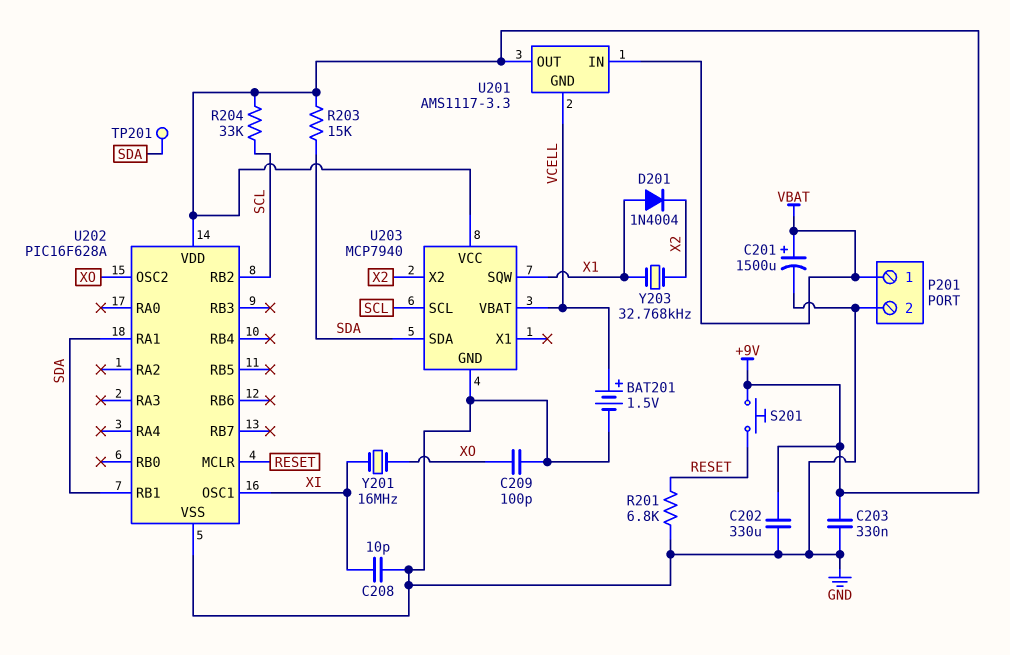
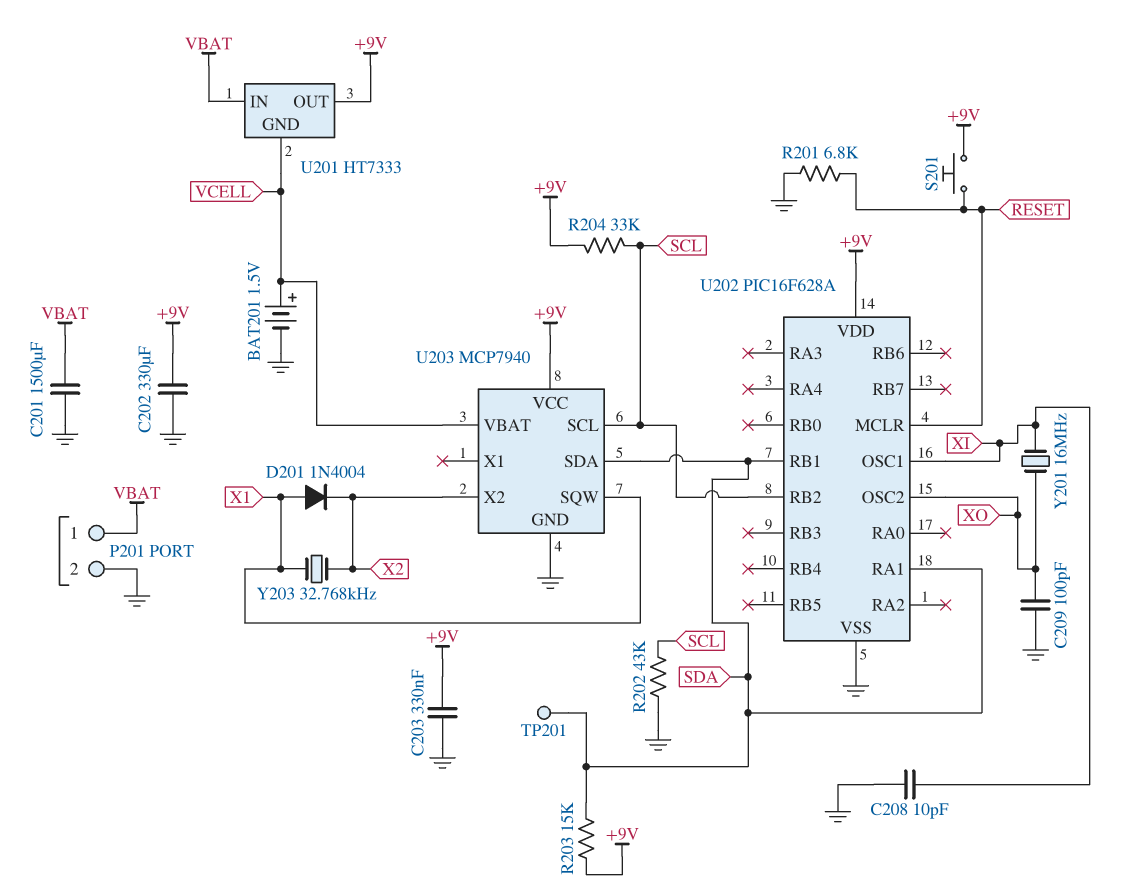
C201: 1500uF (plus VBAT, minus GND) -> 1500uF (GND, VBAT)
R202: none -> 43k (GND, SCL)
U201: AMS1117-3.3 -> HT7333

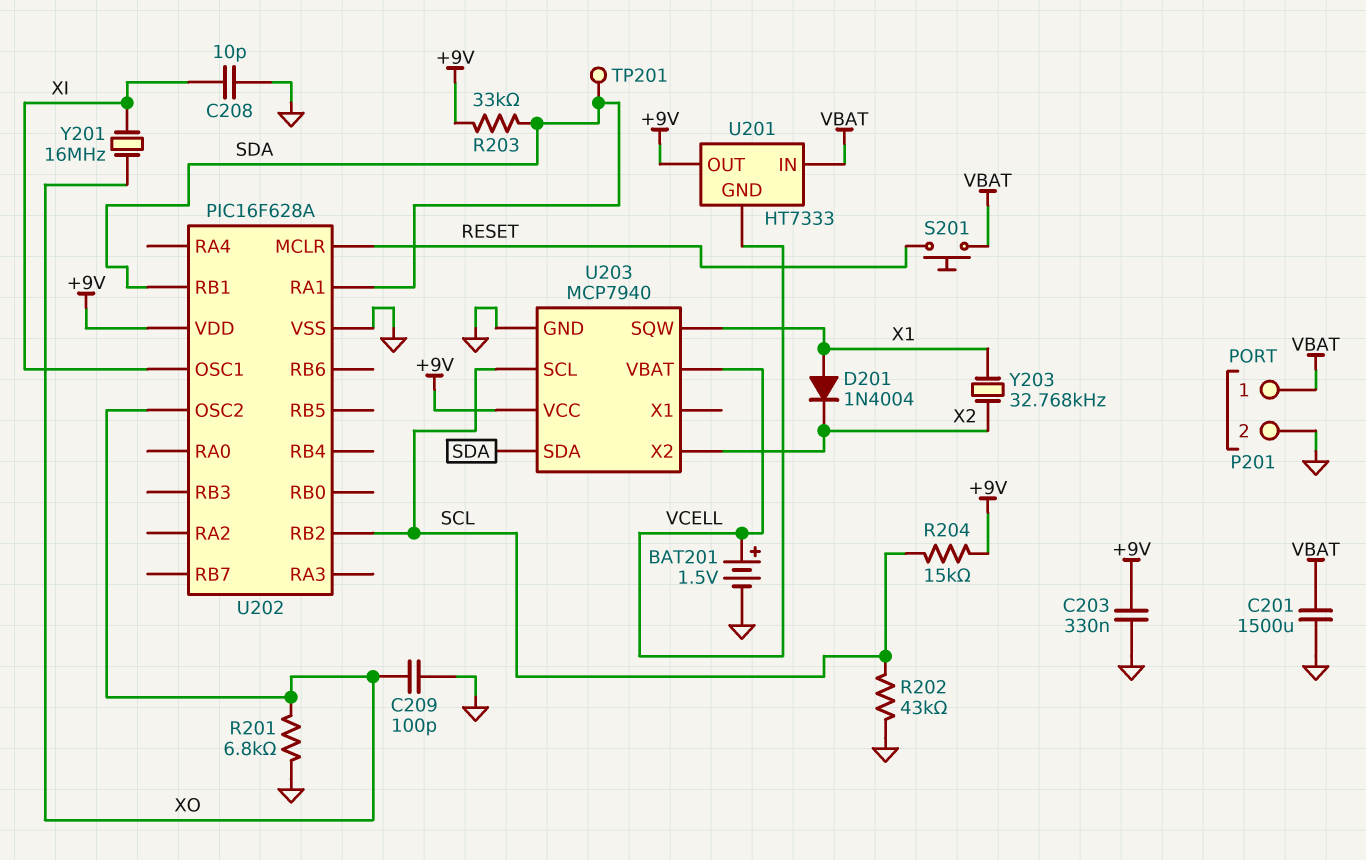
C202: 330uF (+9V, GND) -> none
R201: 6.8k (GND, RESET) -> 6.8k (GND, XO)
R203: 15k (+9V, SDA) -> 33k (+9V, SDA)
R204: 33k (+9V, SCL) -> 15k (+9V, SCL)
S201: button (+9V, RESET) -> button (RESET, VBAT)

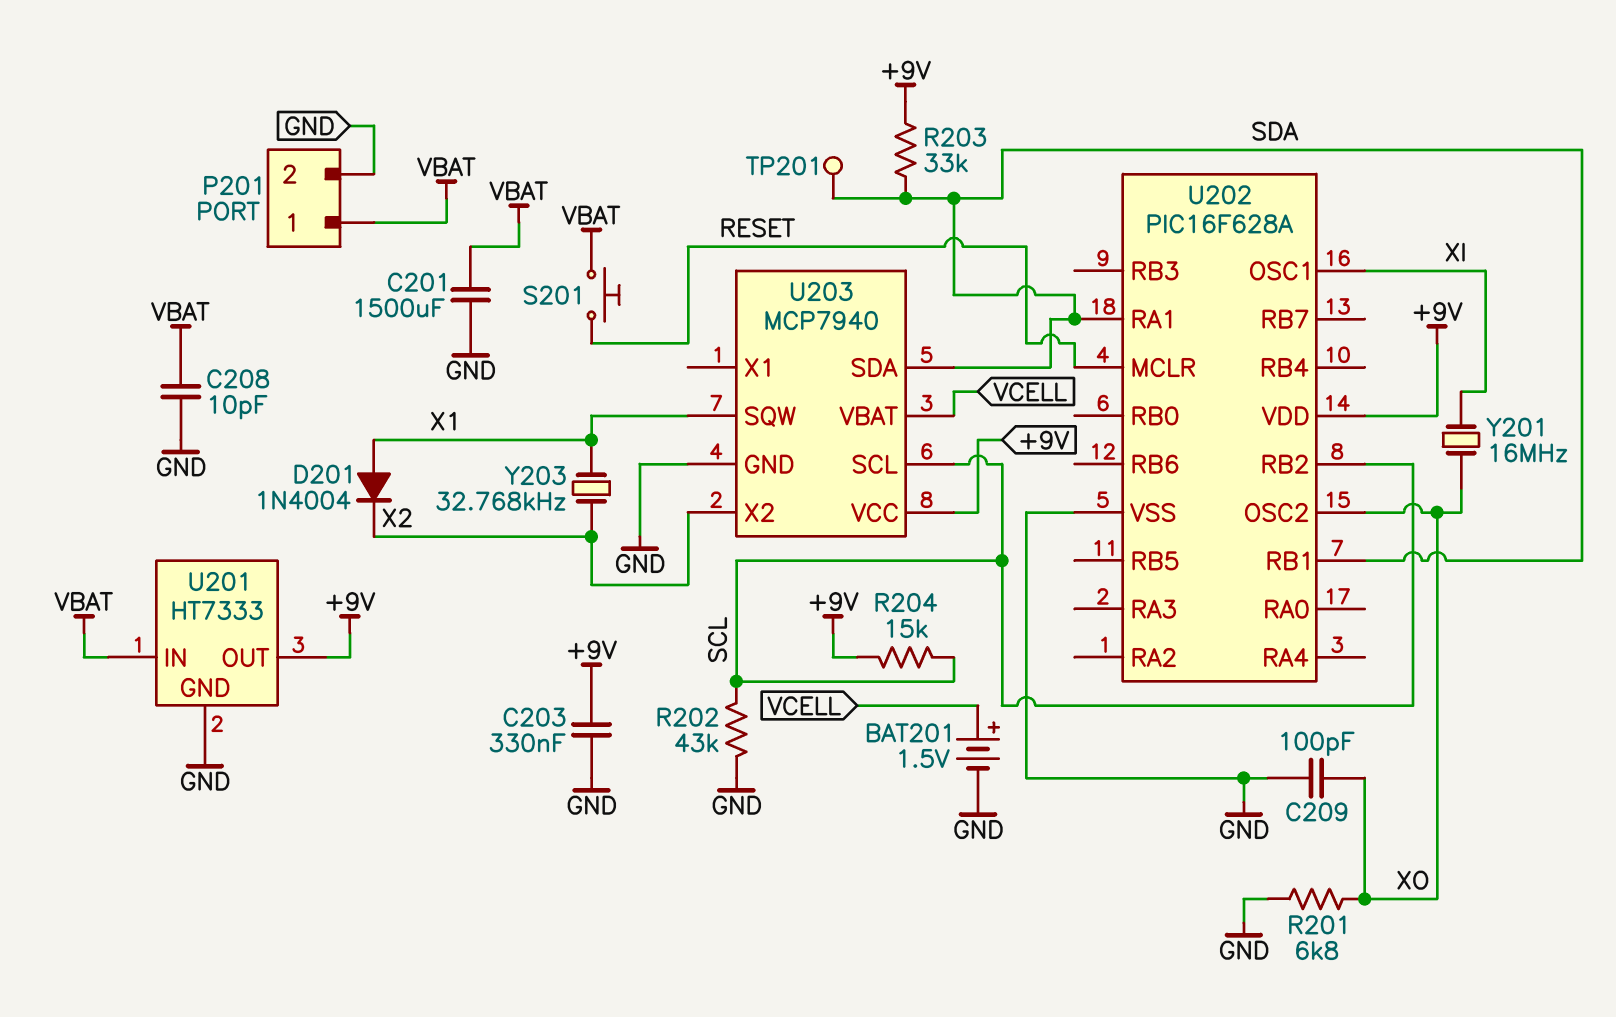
C208: 10pF (GND, XI) -> 10pF (GND, VBAT)
U201 pin GND: VCELL -> GND

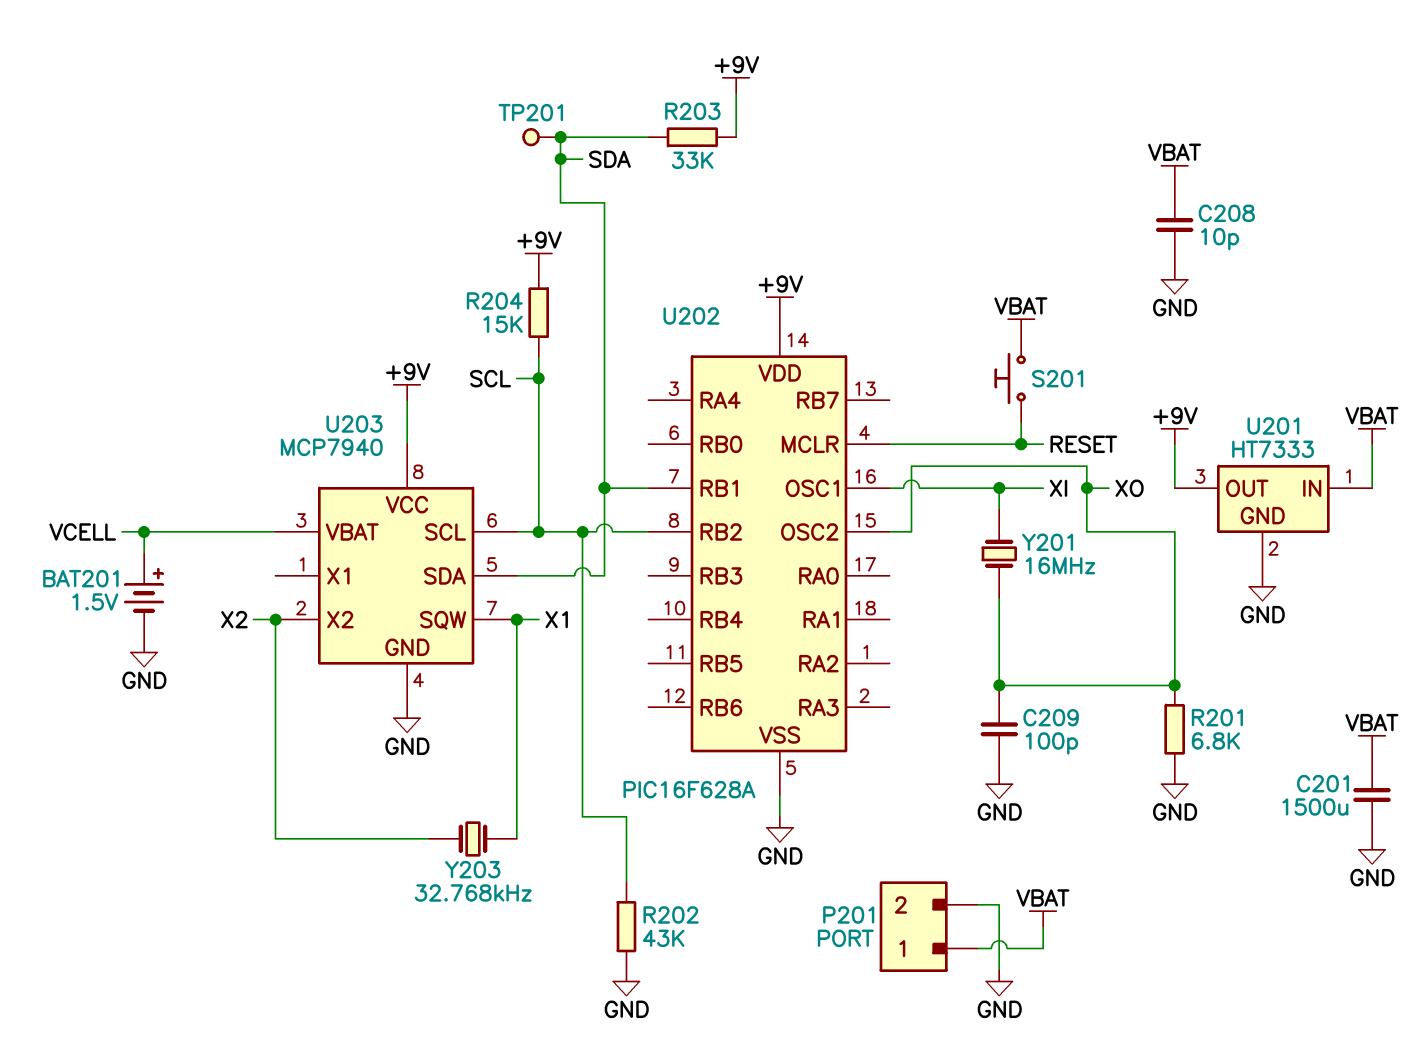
C203: 330nF (+9V, GND) -> none
D201: diode 1N4004 (A X1, K X2) -> none
U202 pin RA1: SDA -> none

